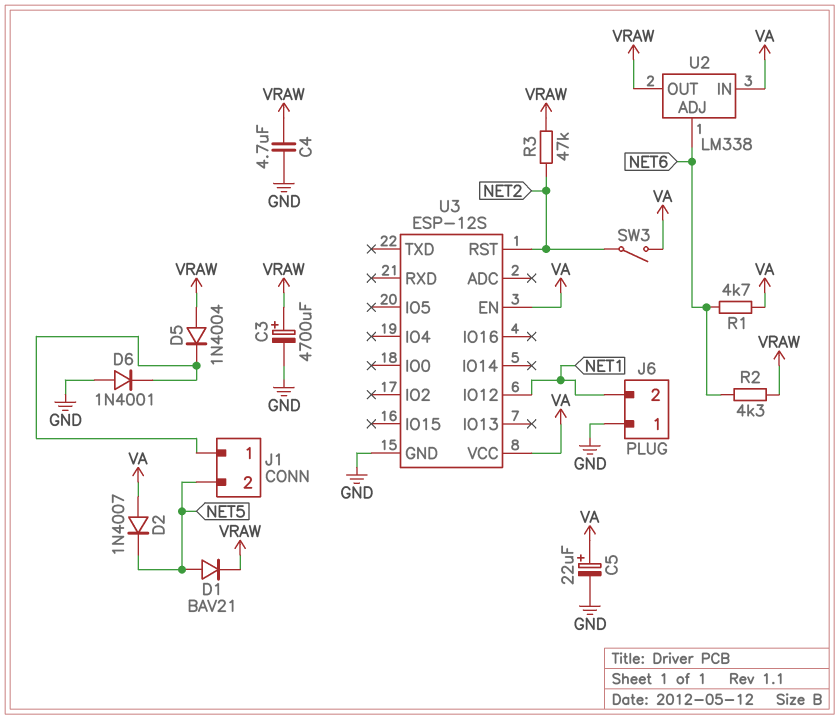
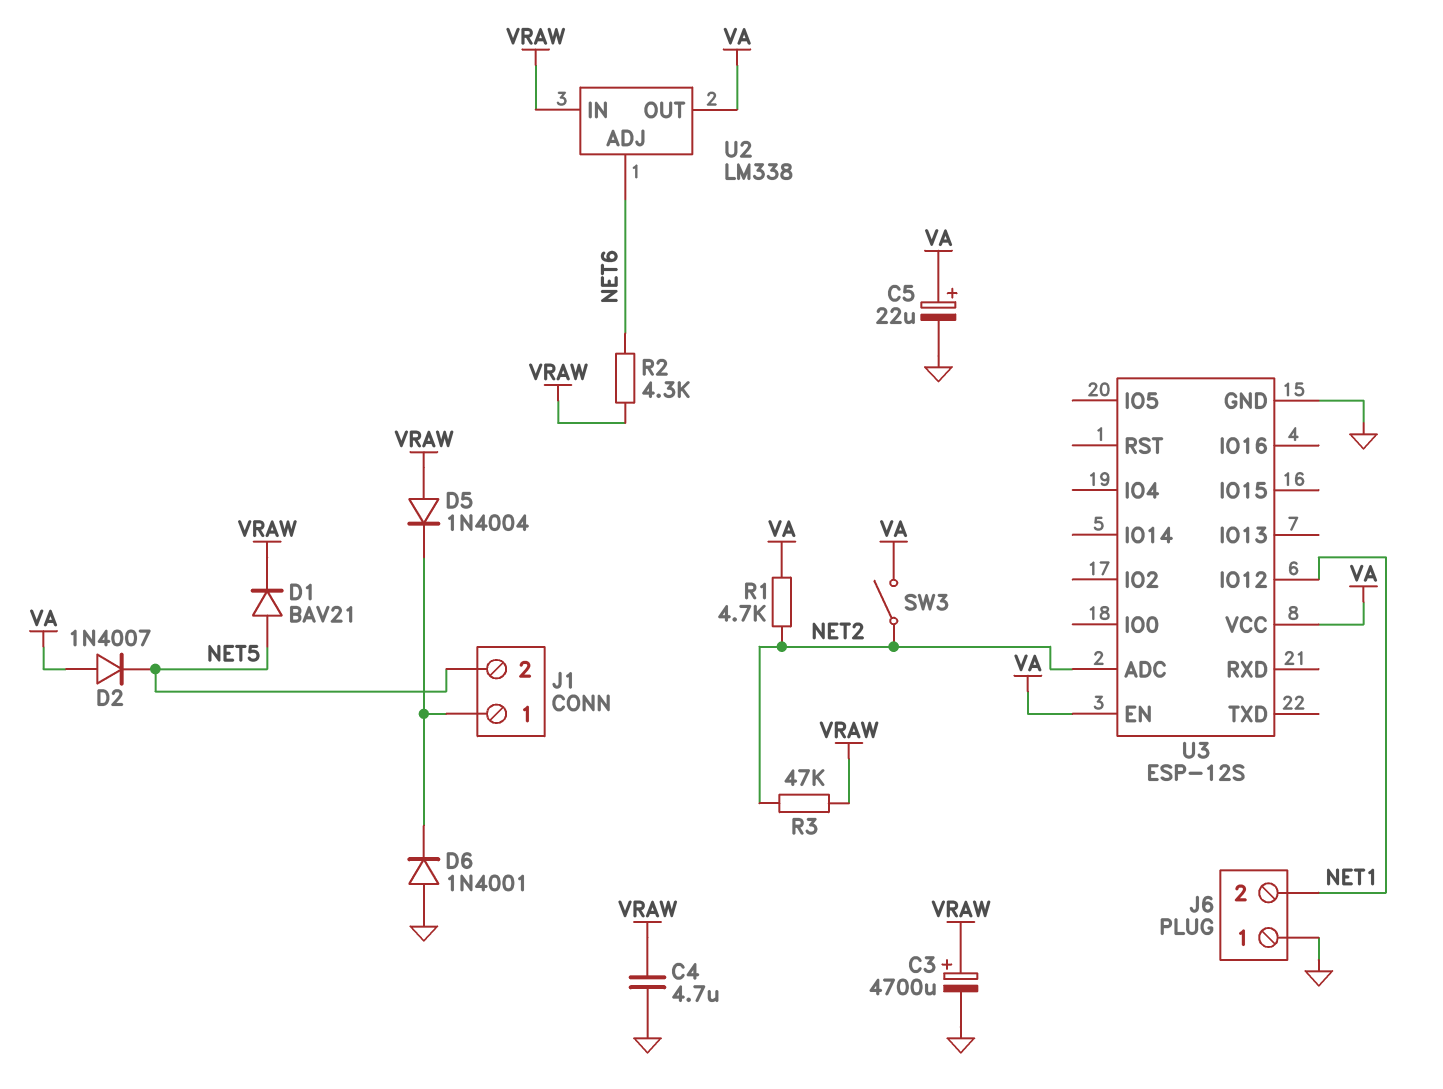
R1: 4.7k (NET6, VA) -> 4.7k (NET2, VA)
U2 pin IN: VA -> VRAW
U2 pin OUT: VRAW -> VA
U3 pin ADC: none -> NET2
U3 pin RST: NET2 -> none

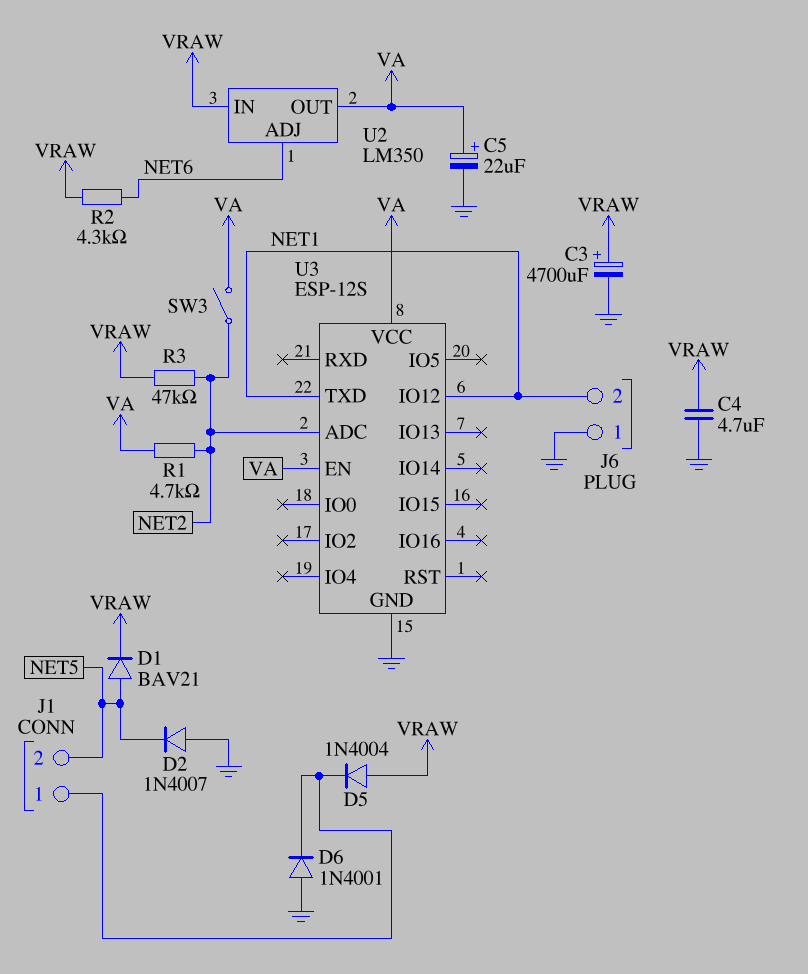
D2: diode 1N4007 (A VA, K NET5) -> diode 1N4007 (A GND, K NET5)
U2: LM338 -> LM350
U3 pin TXD: none -> NET1

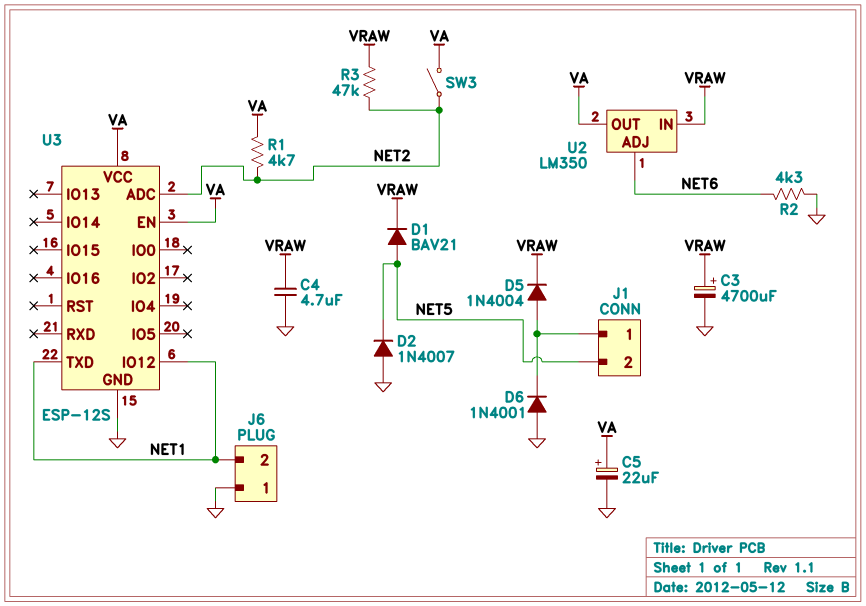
D5: diode 1N4004 (A VRAW, K J1/1) -> diode 1N4004 (A J1/1, K VRAW)
R2: 4.3k (NET6, VRAW) -> 4.3k (GND, NET6)

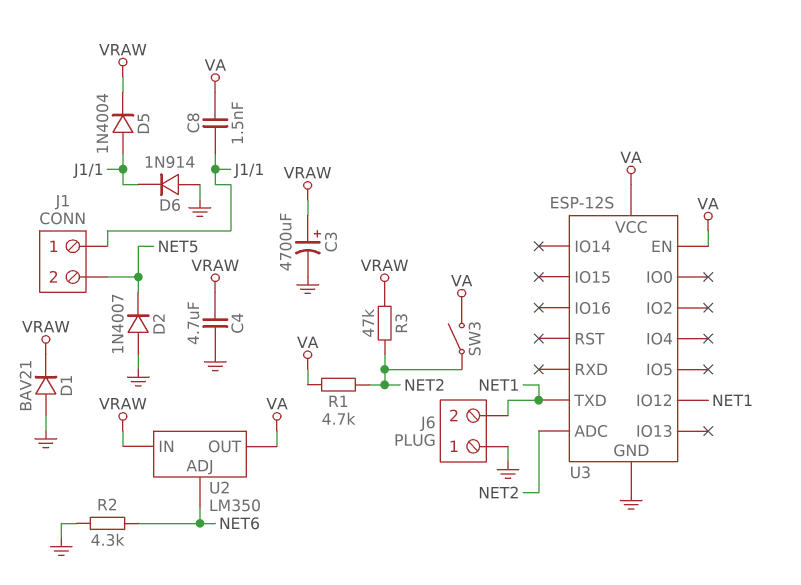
C5: 22uF (plus VA, minus GND) -> none
C8: none -> 1.5nF (J1/1, VA)
D1: diode BAV21 (A NET5, K VRAW) -> diode BAV21 (A GND, K VRAW)
D6: diode 1N4001 (A GND, K J1/1) -> diode 1N914 (A GND, K J1/1)

